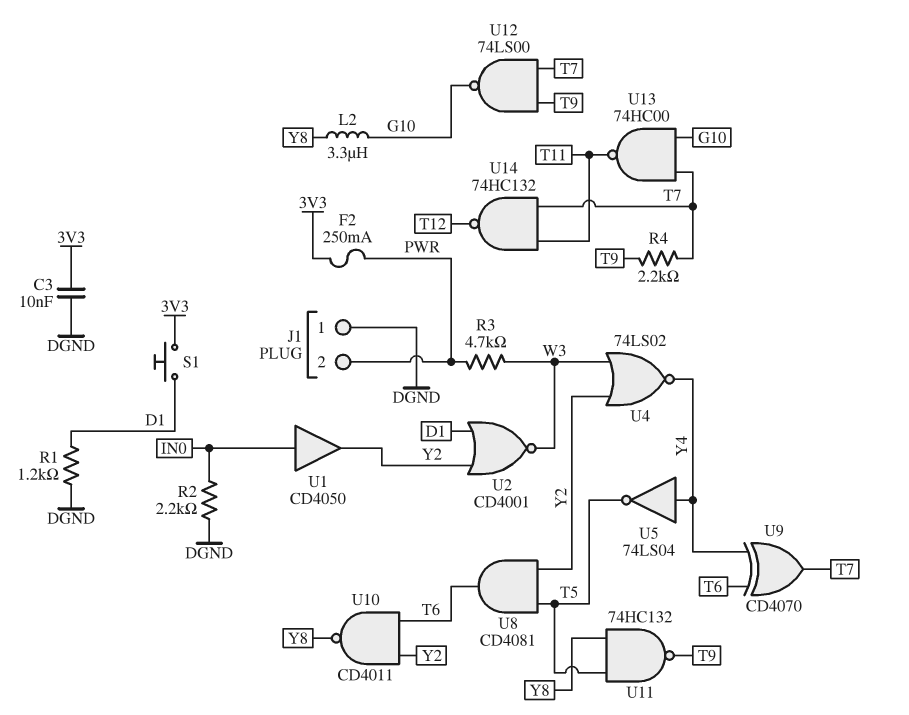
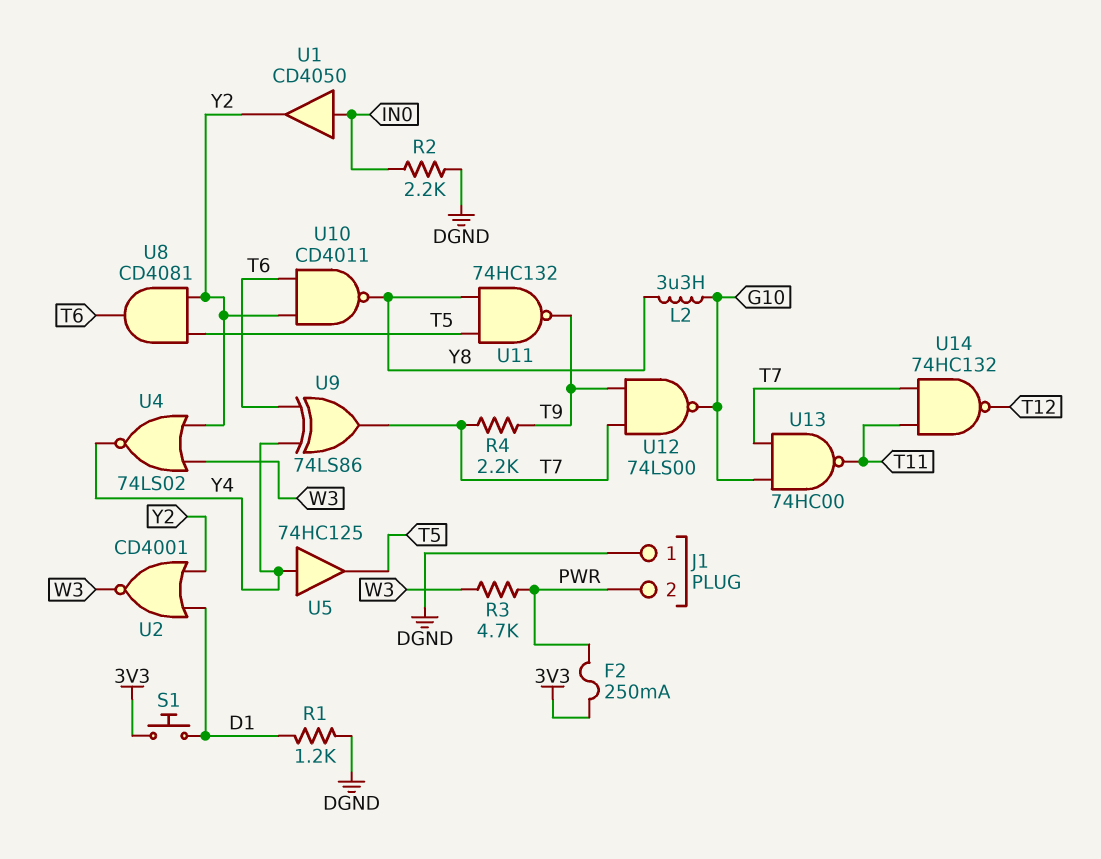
C3: 10nF (3V3, DGND) -> none
U5: NOT 74LS04 (in Y4, out T5) -> buffer 74HC125 (in Y4, out T5)
U9: XOR CD4070 (in T6, in Y4, out T7) -> XOR 74LS86 (in T6, in Y4, out T7)

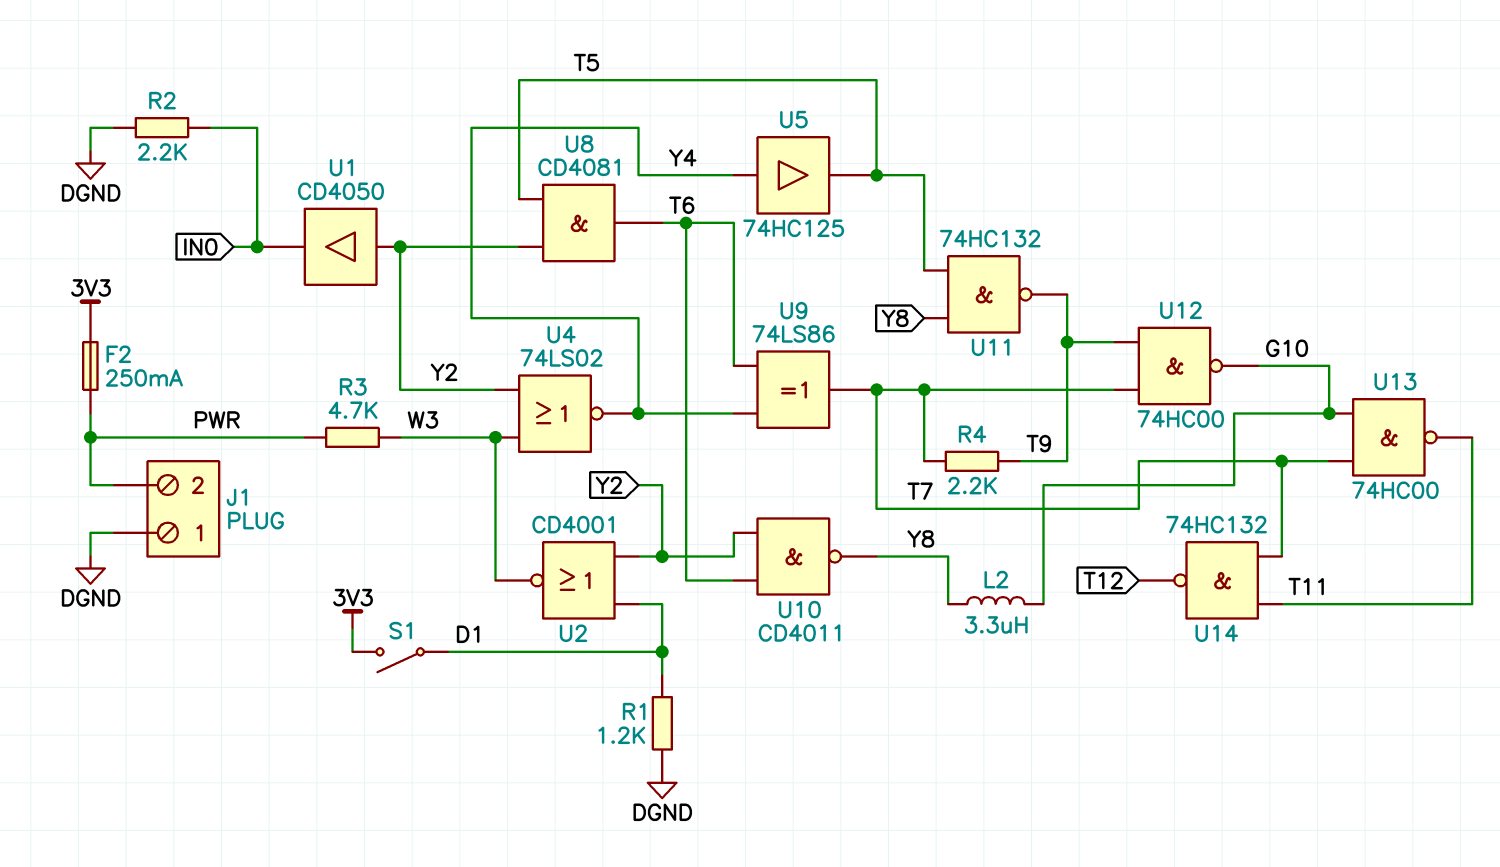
S1: button (3V3, D1) -> switch (3V3, D1)
U1: buffer CD4050 (in IN0, out Y2) -> buffer CD4050 (in Y2, out IN0)
U12: NAND 74LS00 (in T7, in T9, out G10) -> NAND 74HC00 (in T7, in T9, out G10)

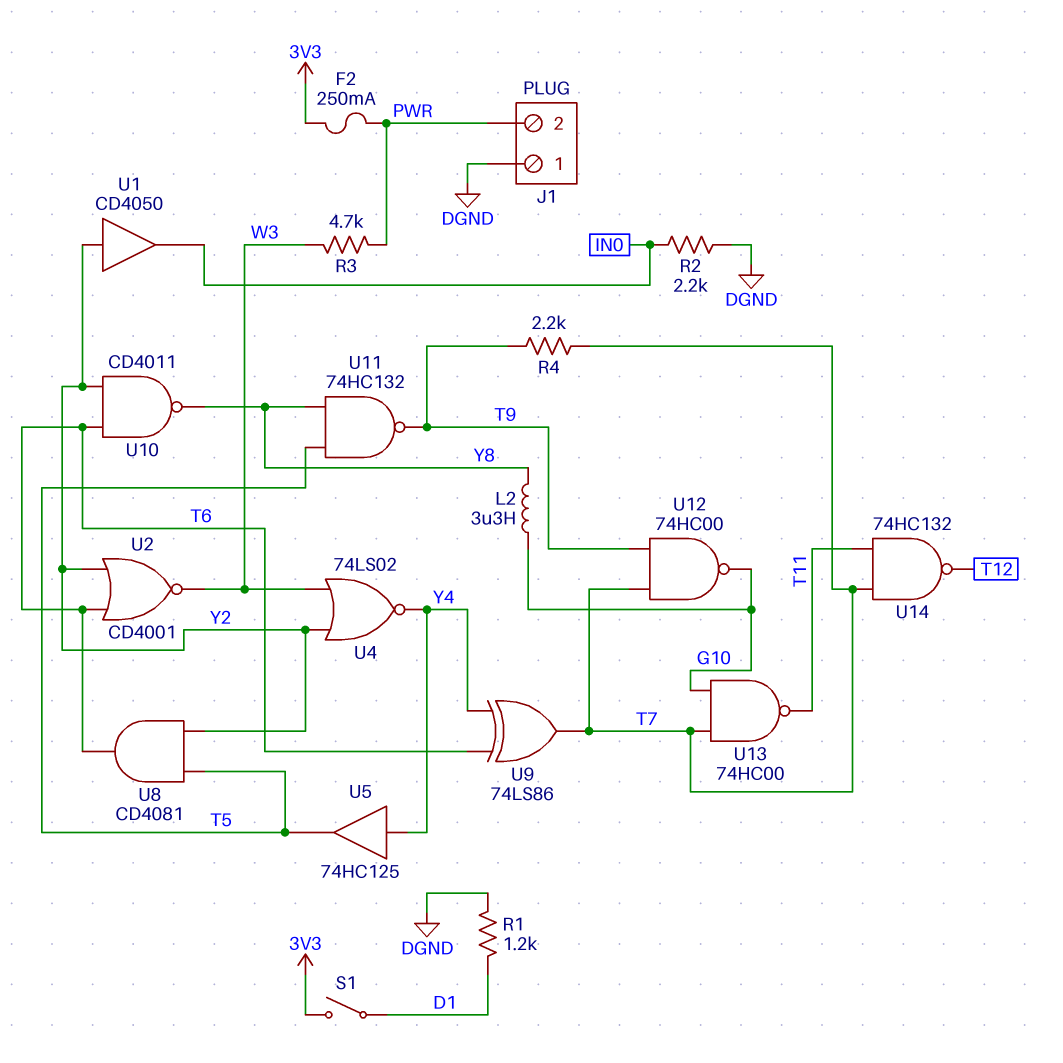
U2: NOR CD4001 (in D1, in Y2, out W3) -> NOR CD4001 (in T6, in Y2, out W3)

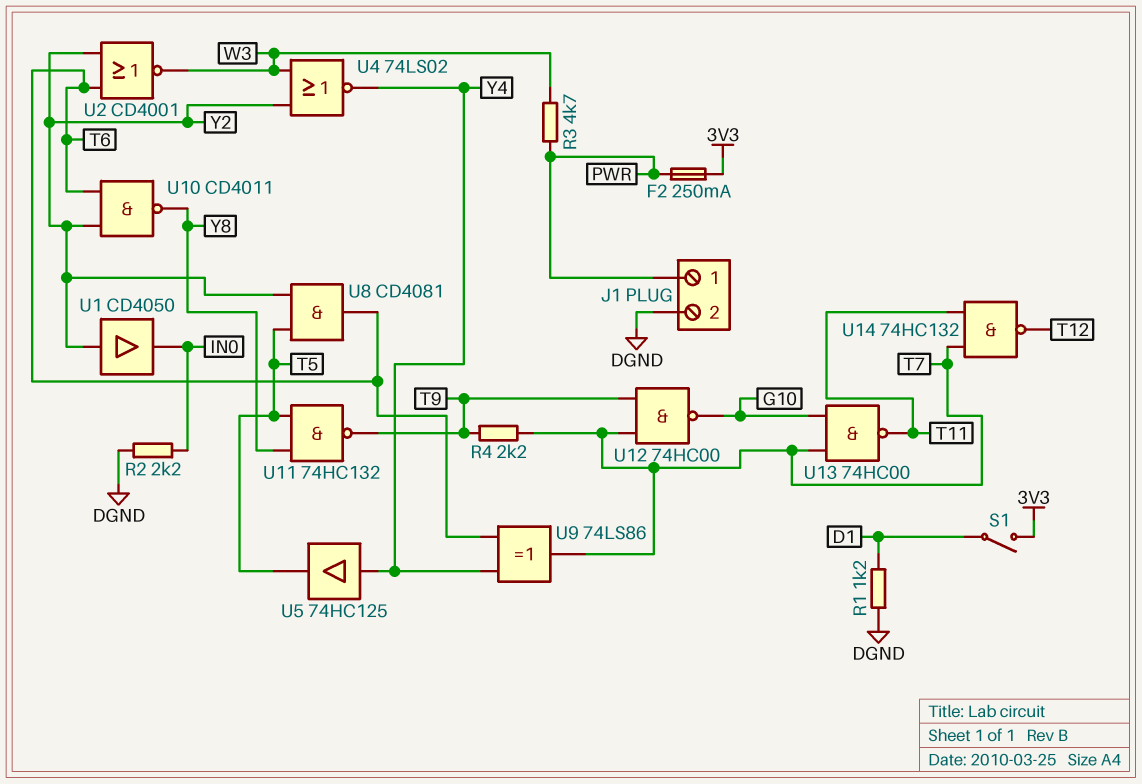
J1 pin 1: DGND -> PWR
J1 pin 2: PWR -> DGND
L2: 3.3uH (G10, Y8) -> none

